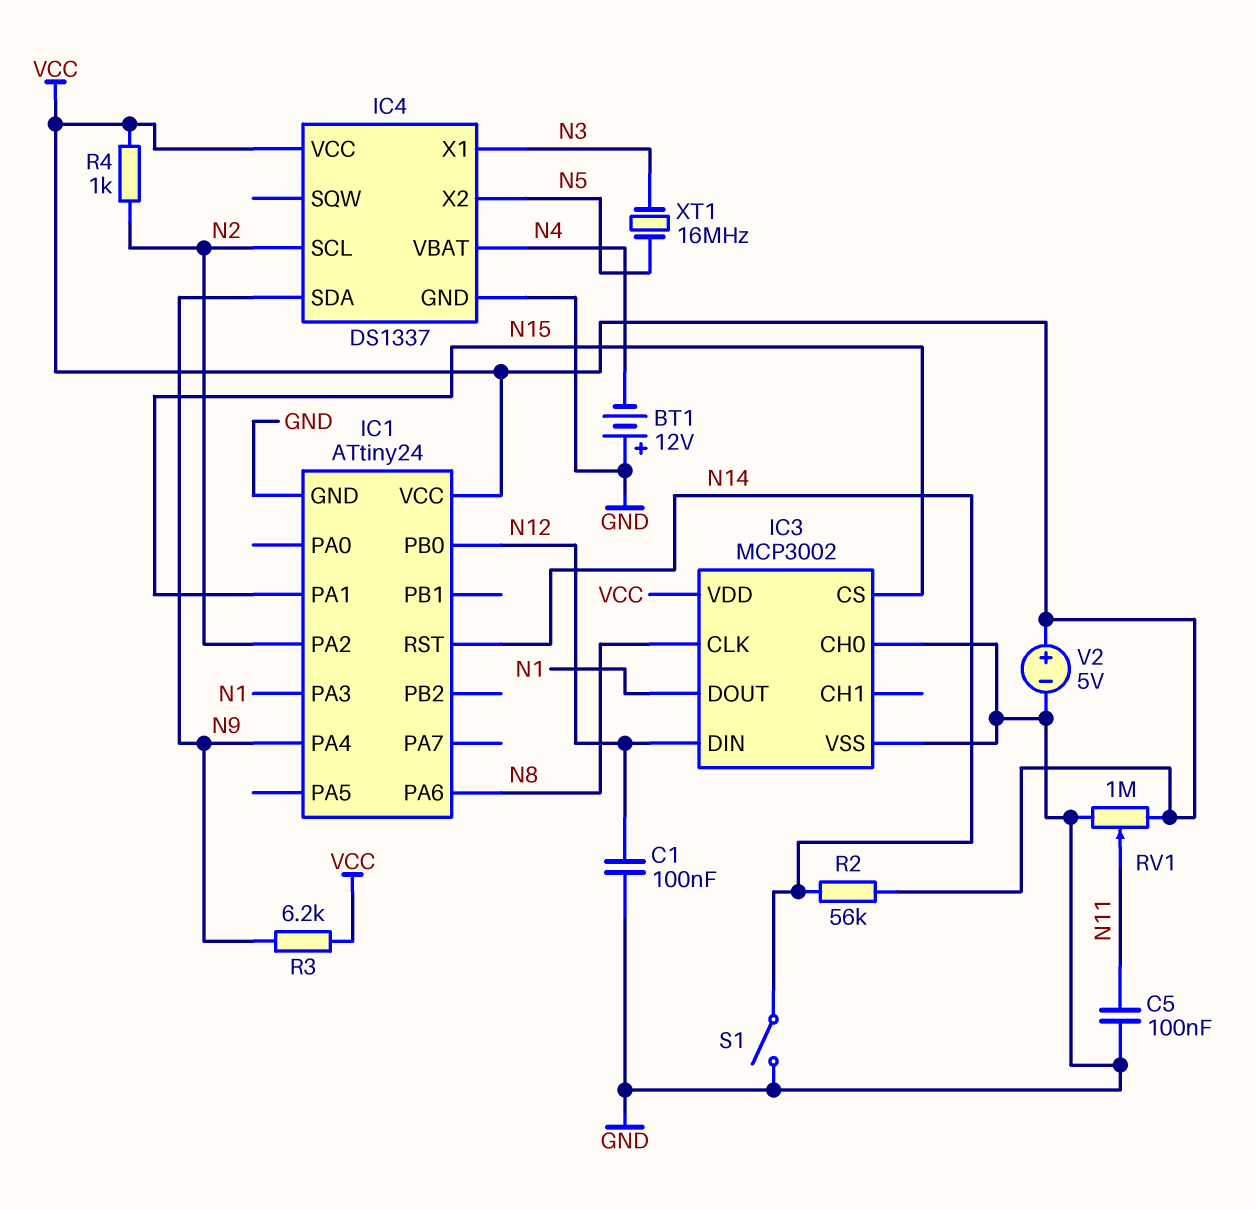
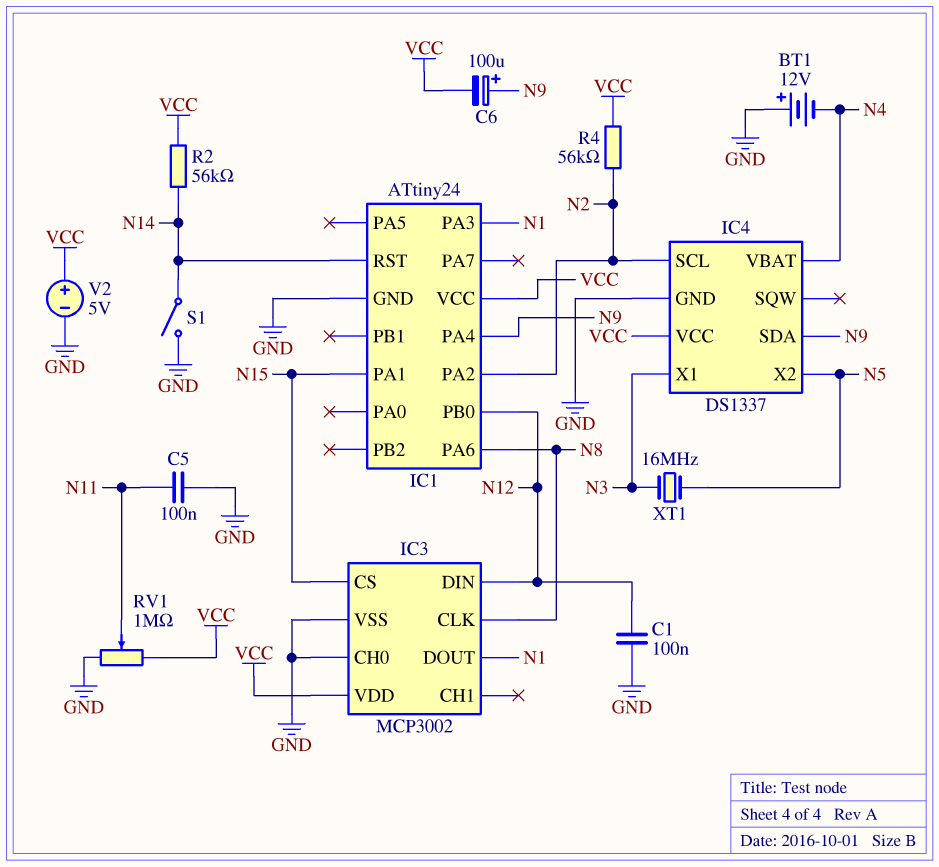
C6: none -> 100uF (plus N9, minus VCC)
R3: 6.2k (N9, VCC) -> none
R4: 1k (N2, VCC) -> 56k (N2, VCC)

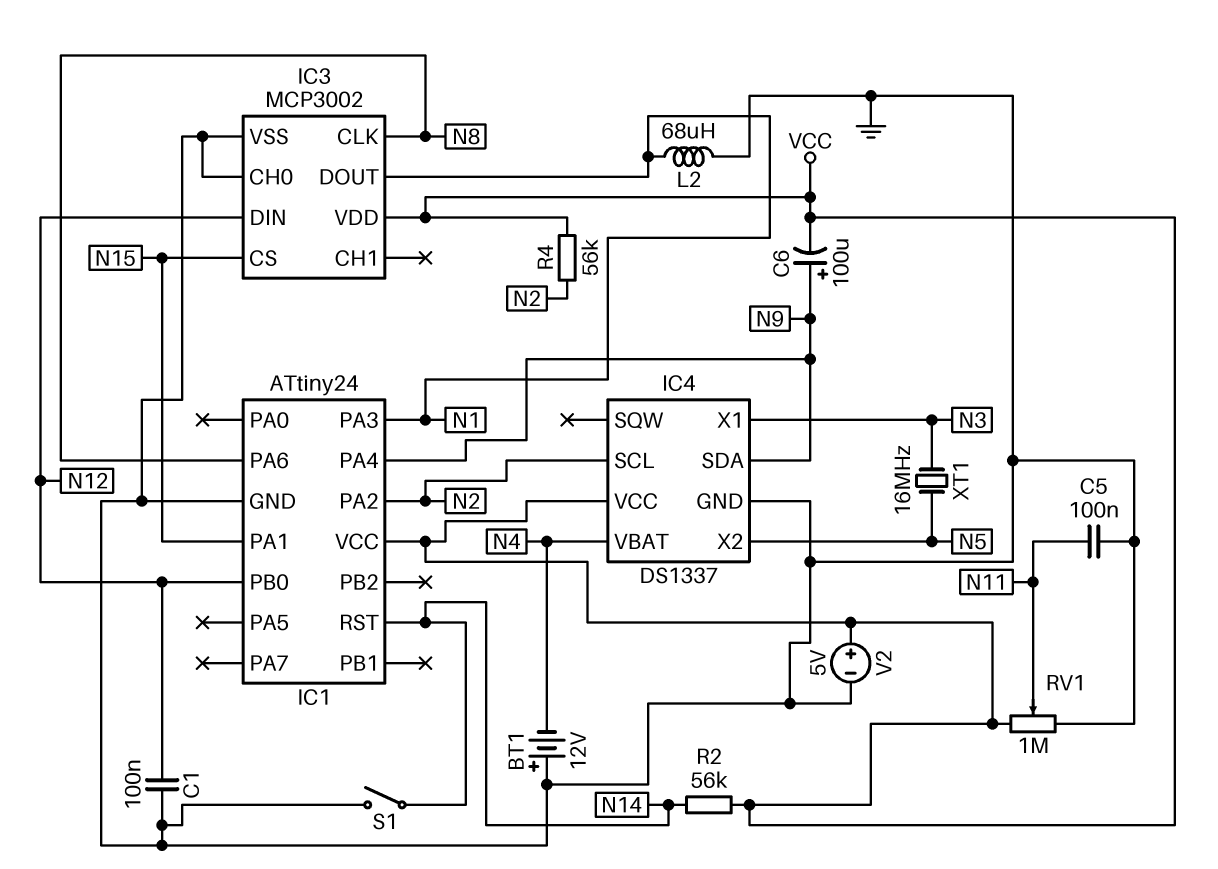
L2: none -> 68uH (GND, N1)

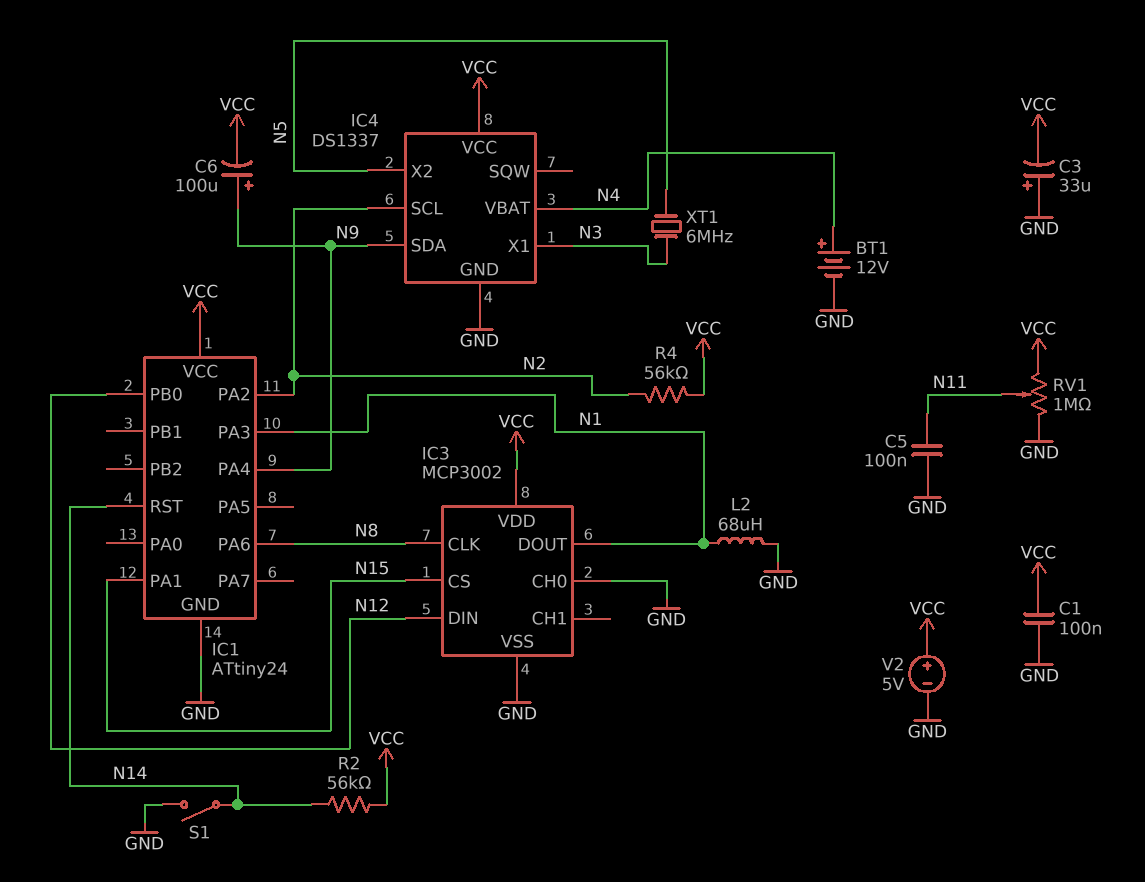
BT1: 12V (plus GND, minus N4) -> 12V (plus N4, minus GND)
C1: 100nF (GND, N12) -> 100nF (GND, VCC)
C3: none -> 33uF (plus GND, minus VCC)
XT1: 16MHz (N3, N5) -> 6MHz (N3, N5)

